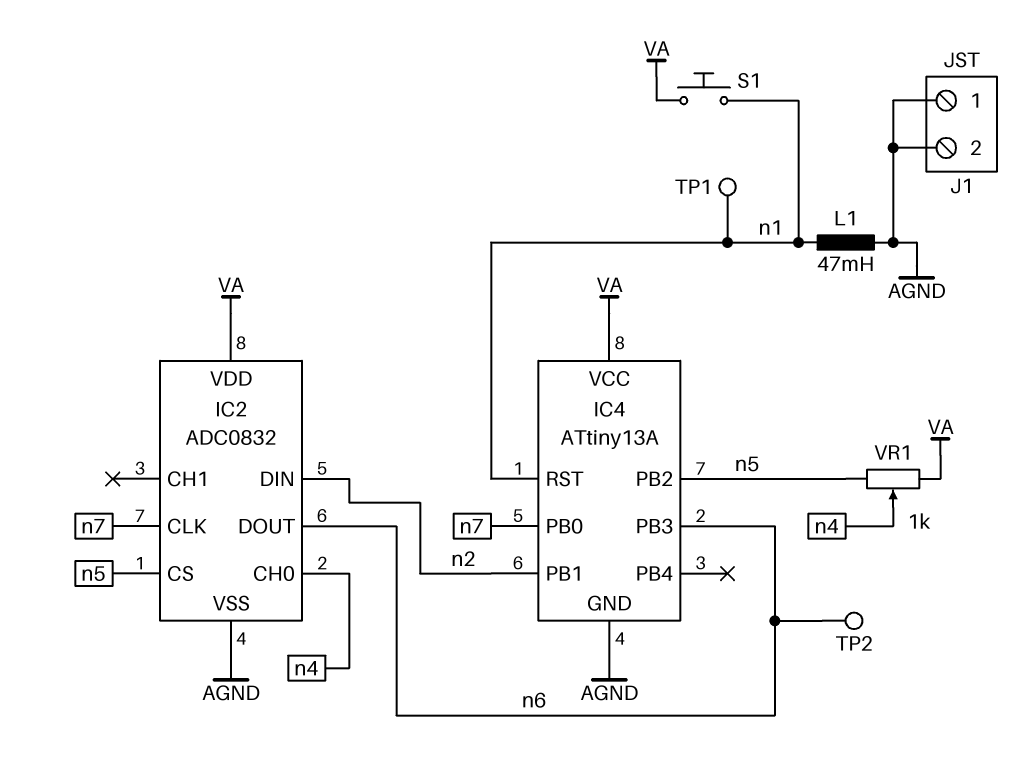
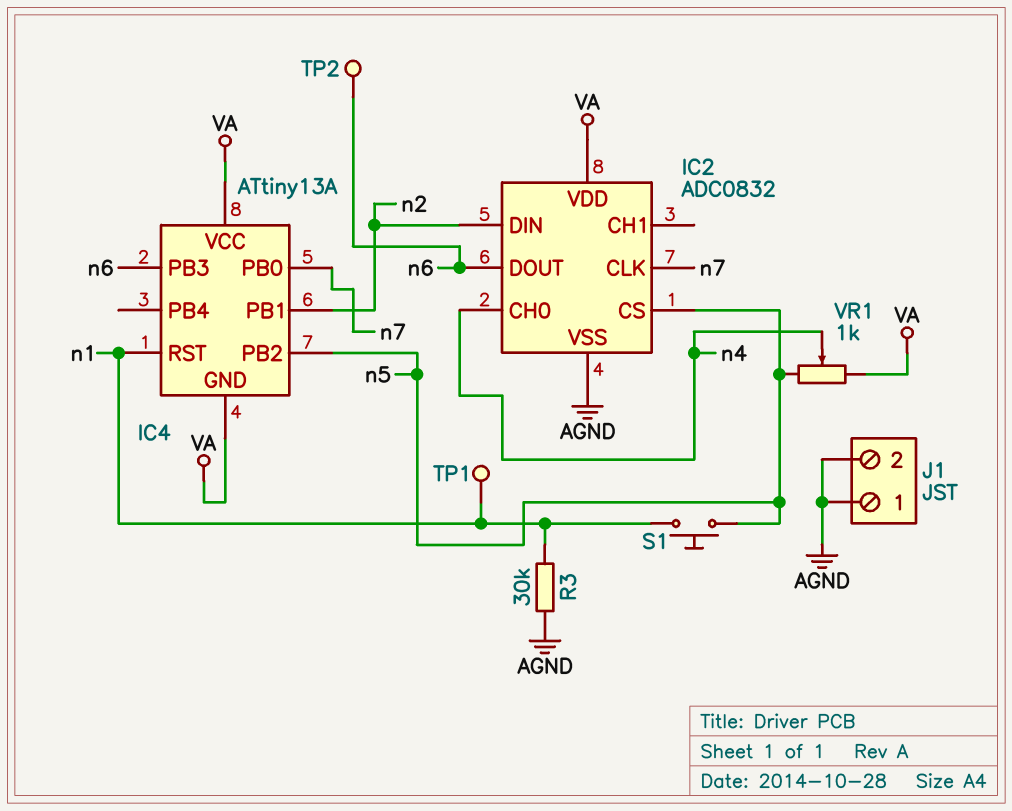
IC4 pin GND: AGND -> VA
L1: 47mH (AGND, n1) -> none
R3: none -> 30k (AGND, n1)
S1: button (VA, n1) -> button (n1, n5)

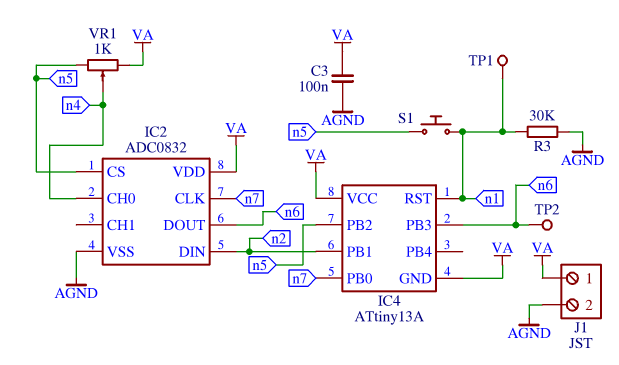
C3: none -> 100nF (AGND, VA)
J1 pin 1: AGND -> VA

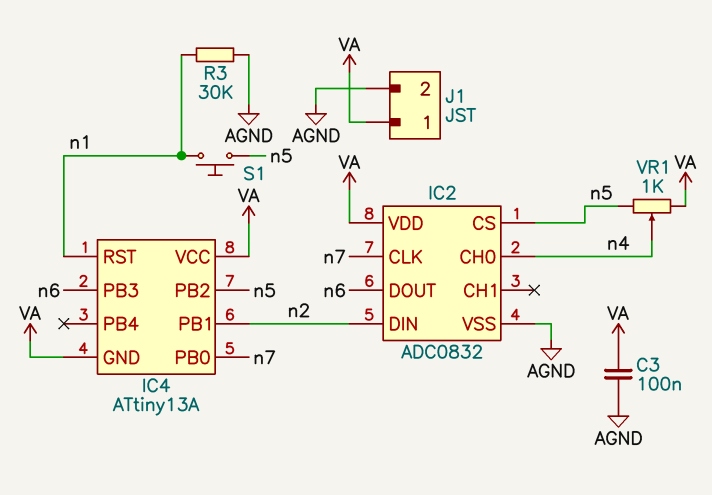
TP1: test point (n1) -> none
TP2: test point (n6) -> none

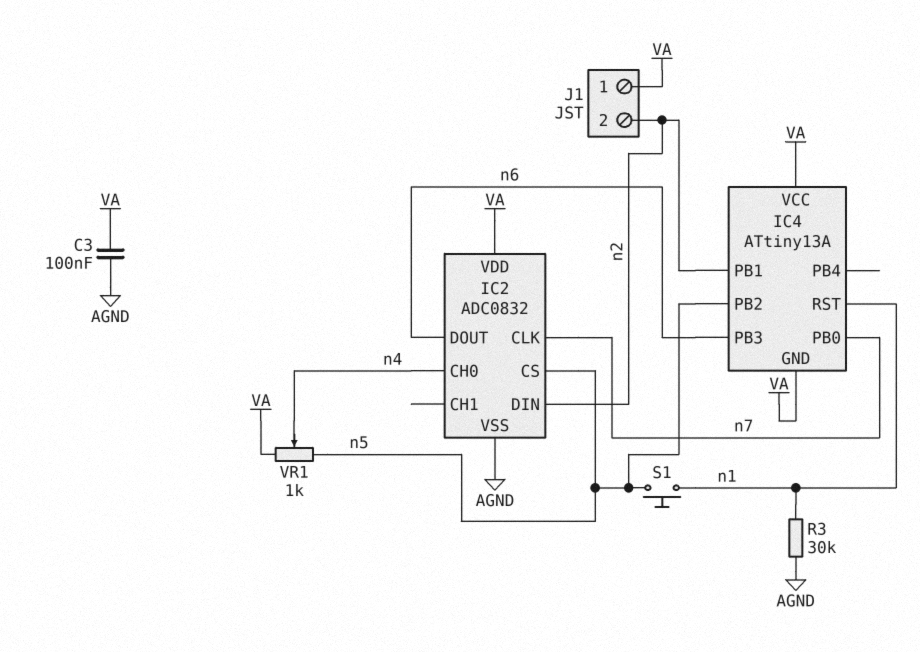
J1 pin 2: AGND -> n2

